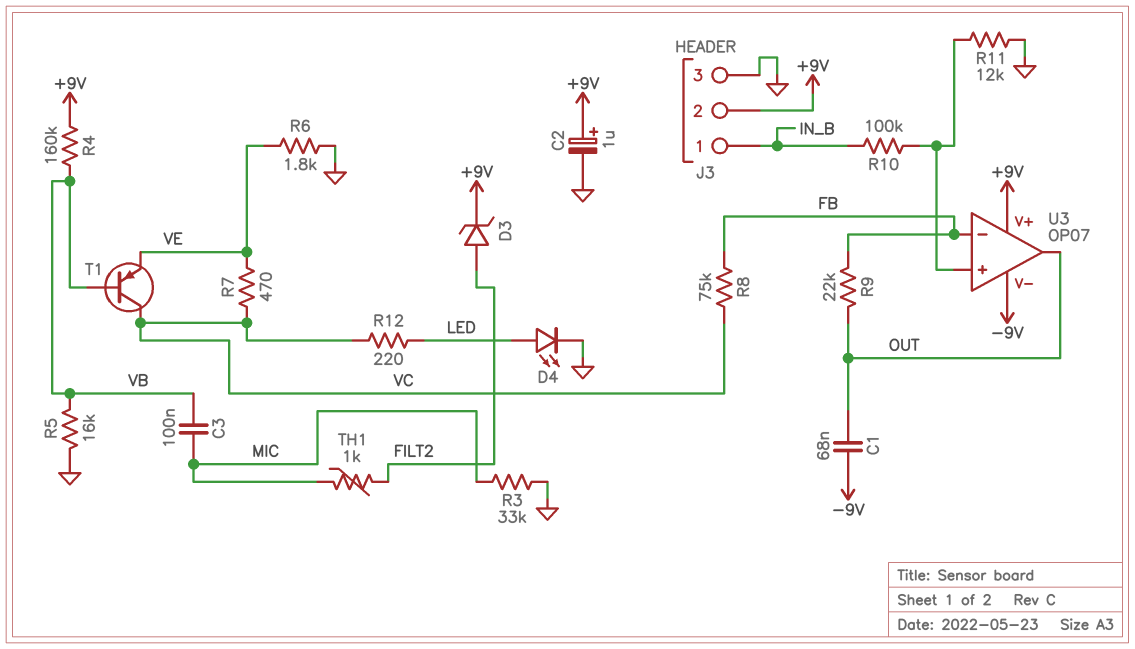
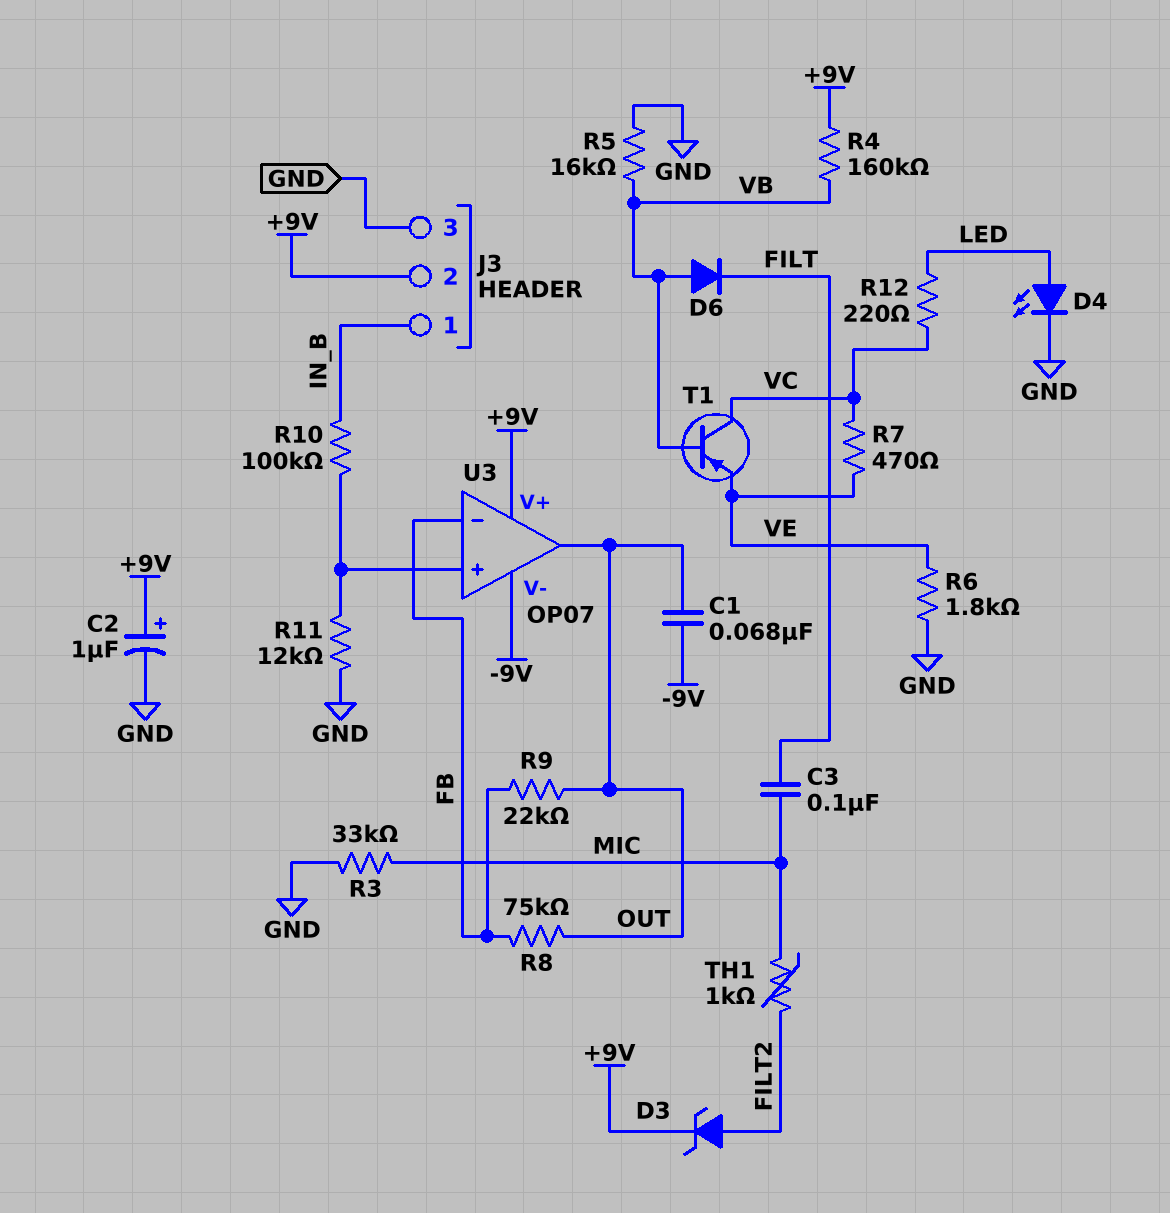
C3: 100nF (MIC, VB) -> 100nF (FILT, MIC)
D6: none -> diode (A VB, K FILT)
R8: 75k (FB, VC) -> 75k (FB, OUT)

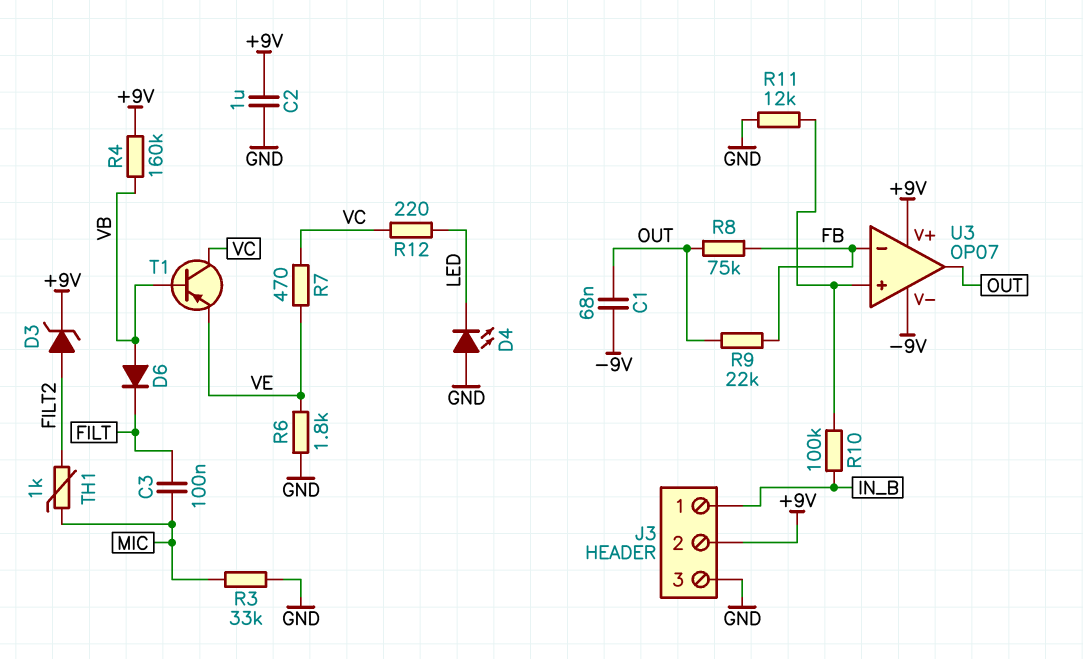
C2: 1uF (plus +9V, minus GND) -> 1uF (+9V, GND)
D4: LED (A LED, K GND) -> LED (A GND, K LED)
R5: 16k (GND, VB) -> none

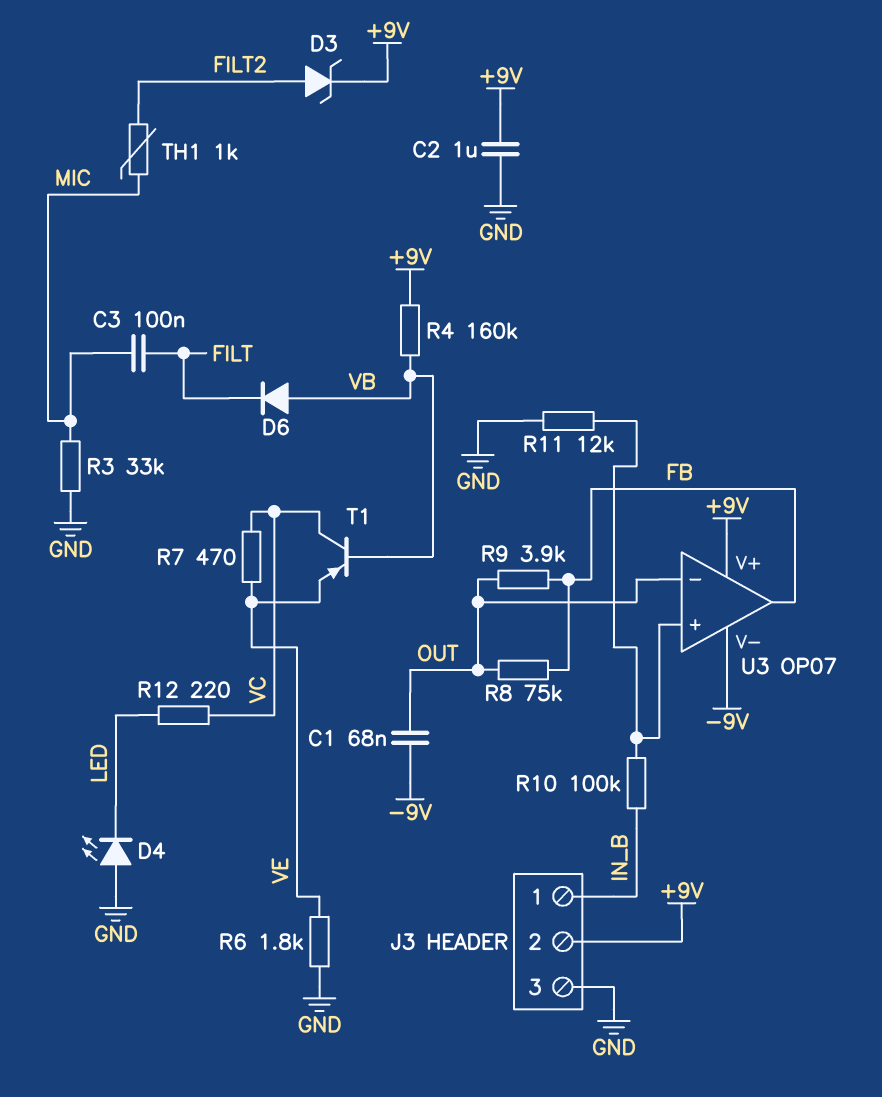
R9: 22k (FB, OUT) -> 3.9k (FB, OUT)
U3 pin in-: FB -> OUT
U3 pin out: OUT -> FB

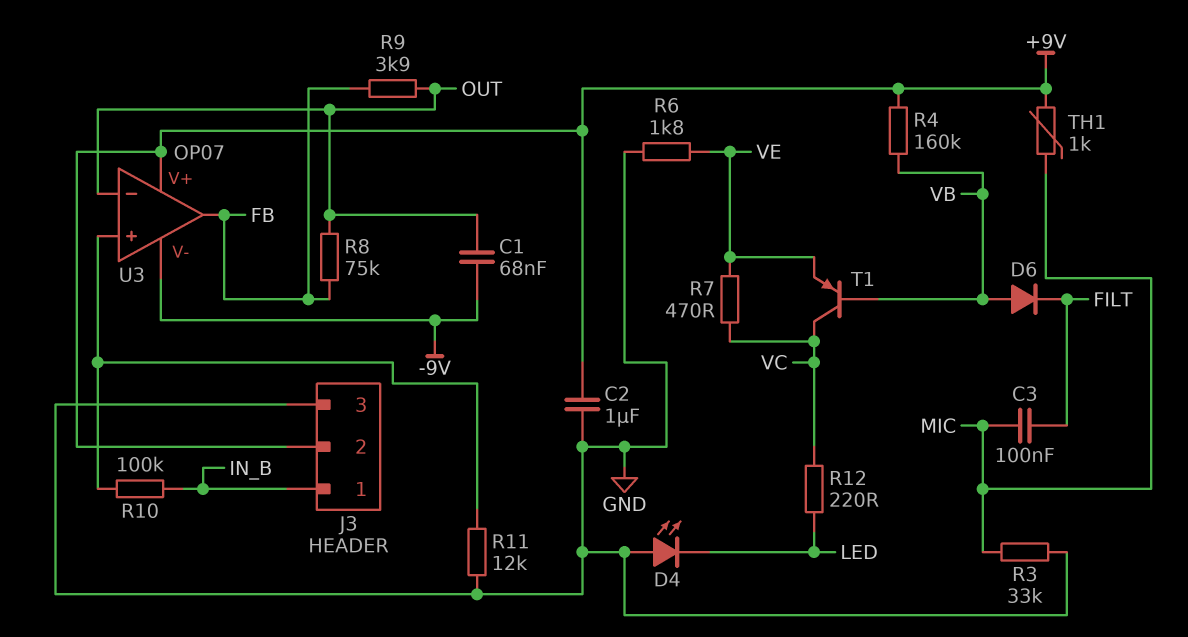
D3: zener (A FILT2, K +9V) -> none
TH1: 1k (FILT2, MIC) -> 1k (+9V, MIC)

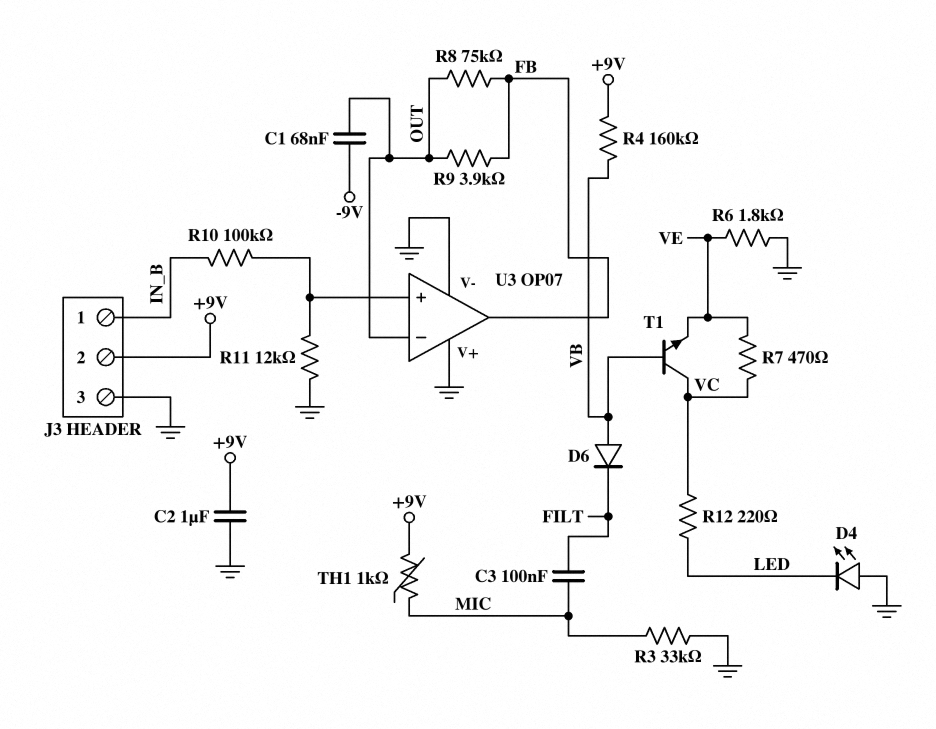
T1: PNP (B VB, C VC, E VE) -> NPN (B VB, C VC, E VE)
U3 pin V+: +9V -> GND
U3 pin V-: -9V -> GND

